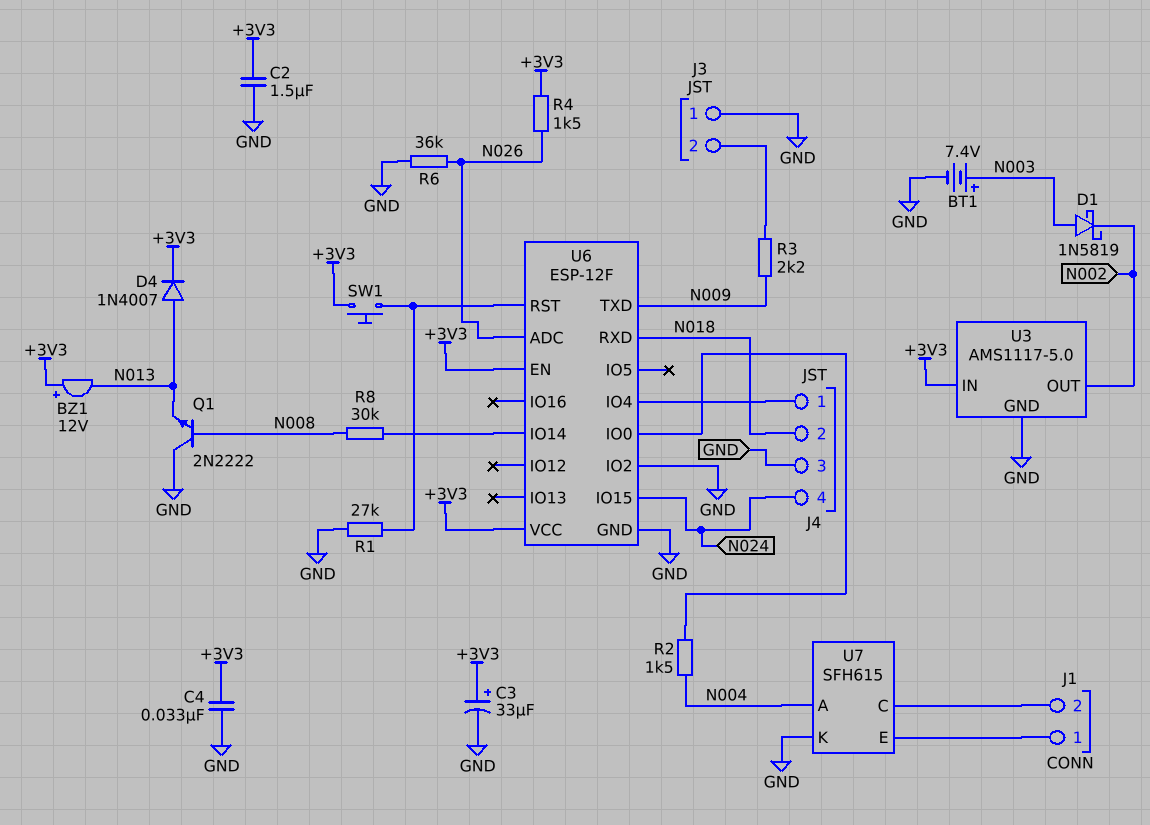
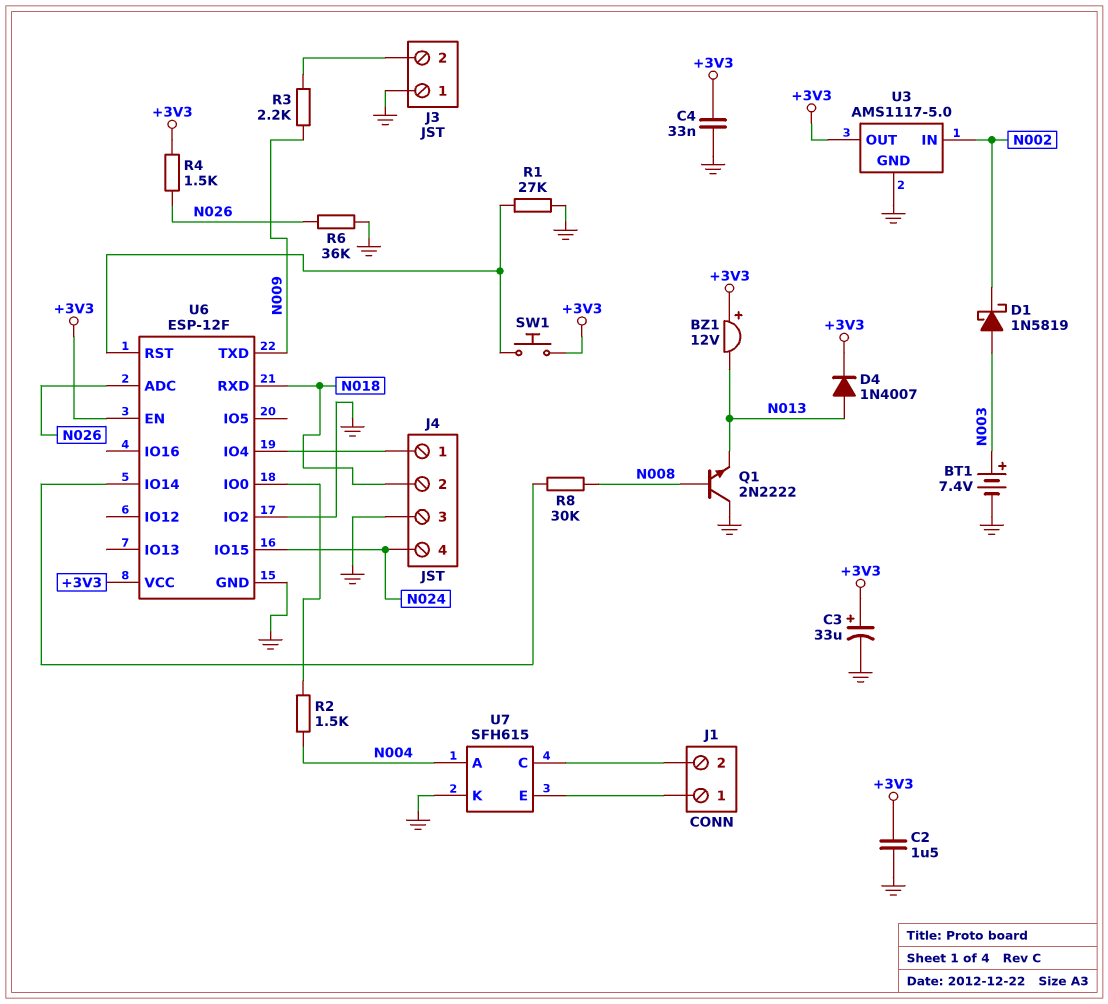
U3 pin IN: +3V3 -> N002
U3 pin OUT: N002 -> +3V3

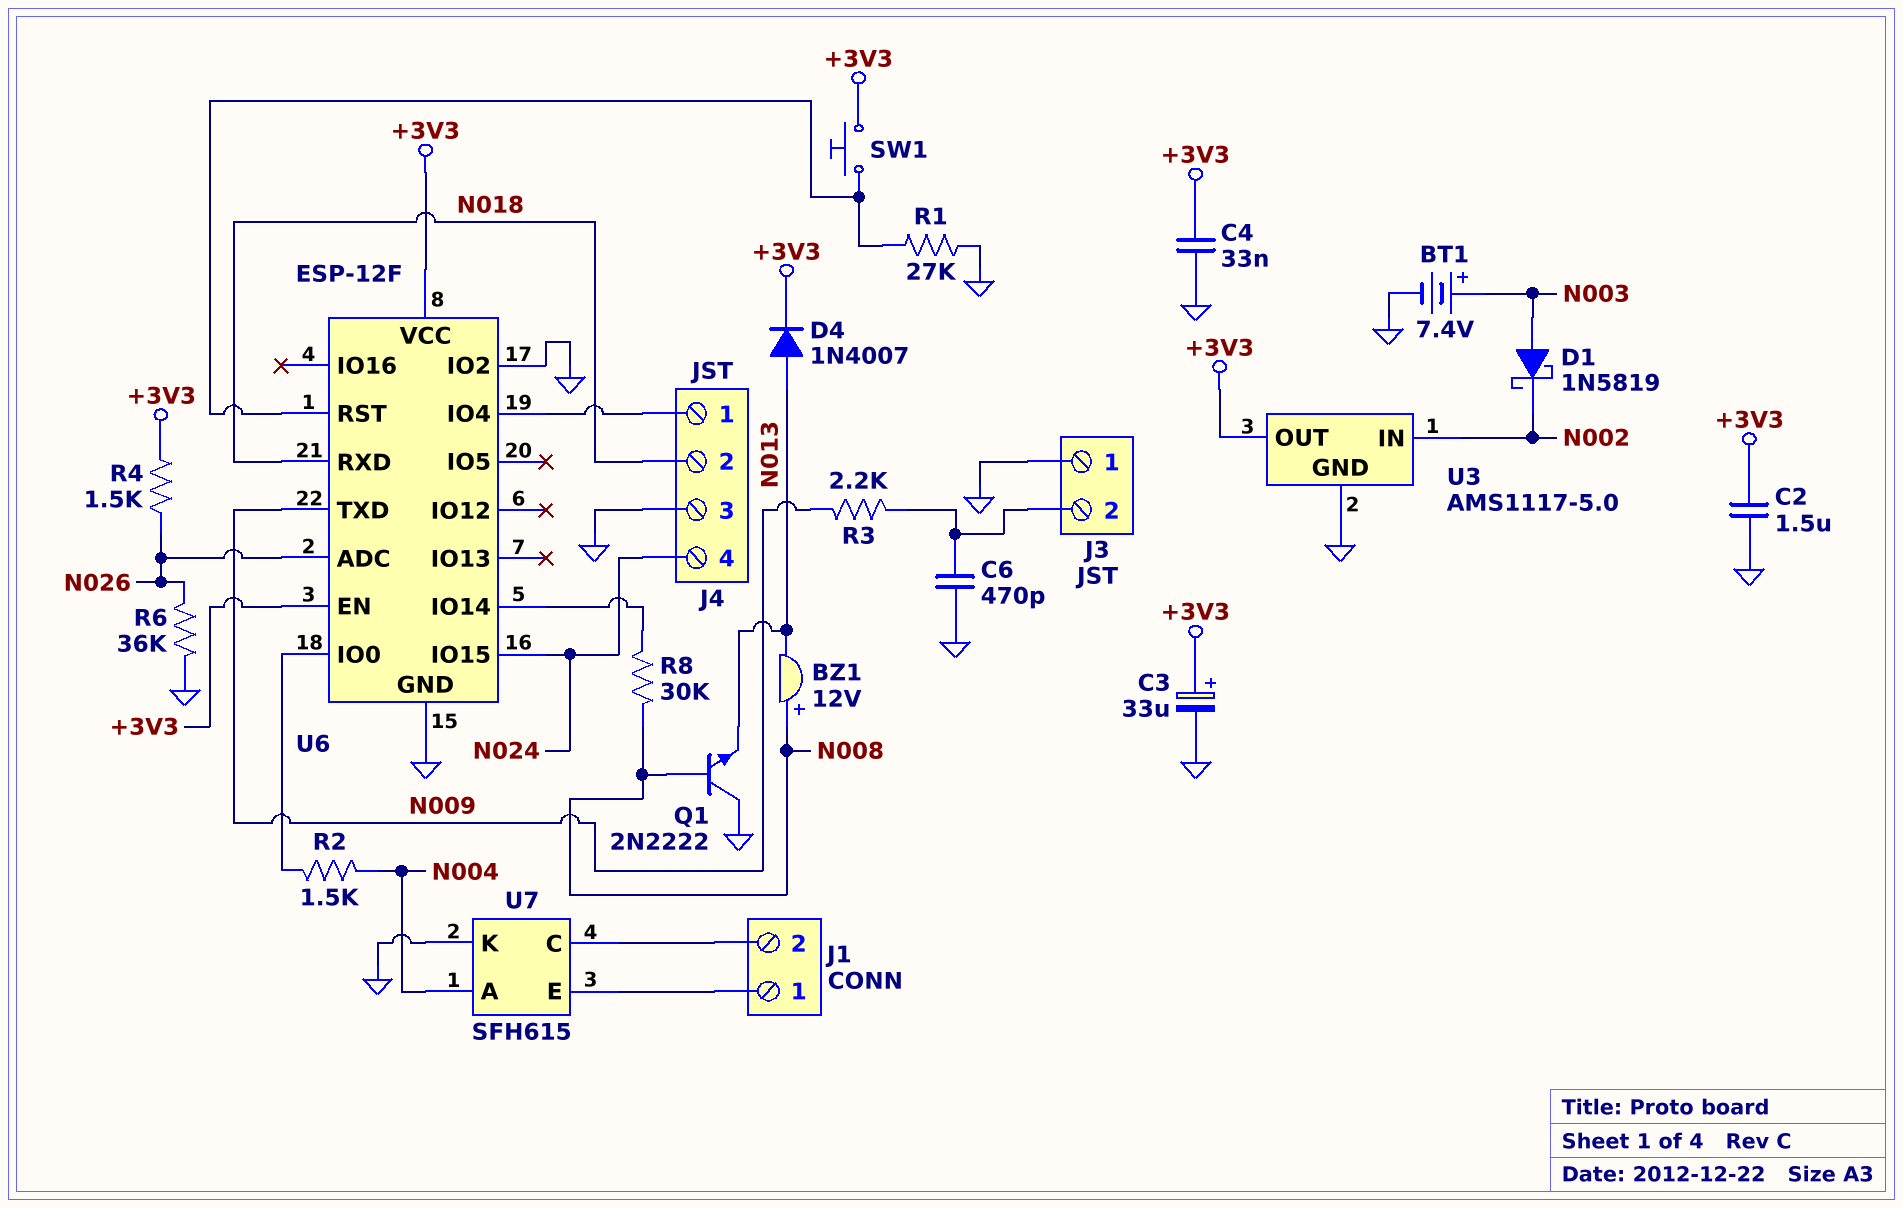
BZ1: buzzer 12V (plus +3V3, minus N013) -> buzzer 12V (plus N008, minus N013)
C6: none -> 470pF (GND, J3/2)

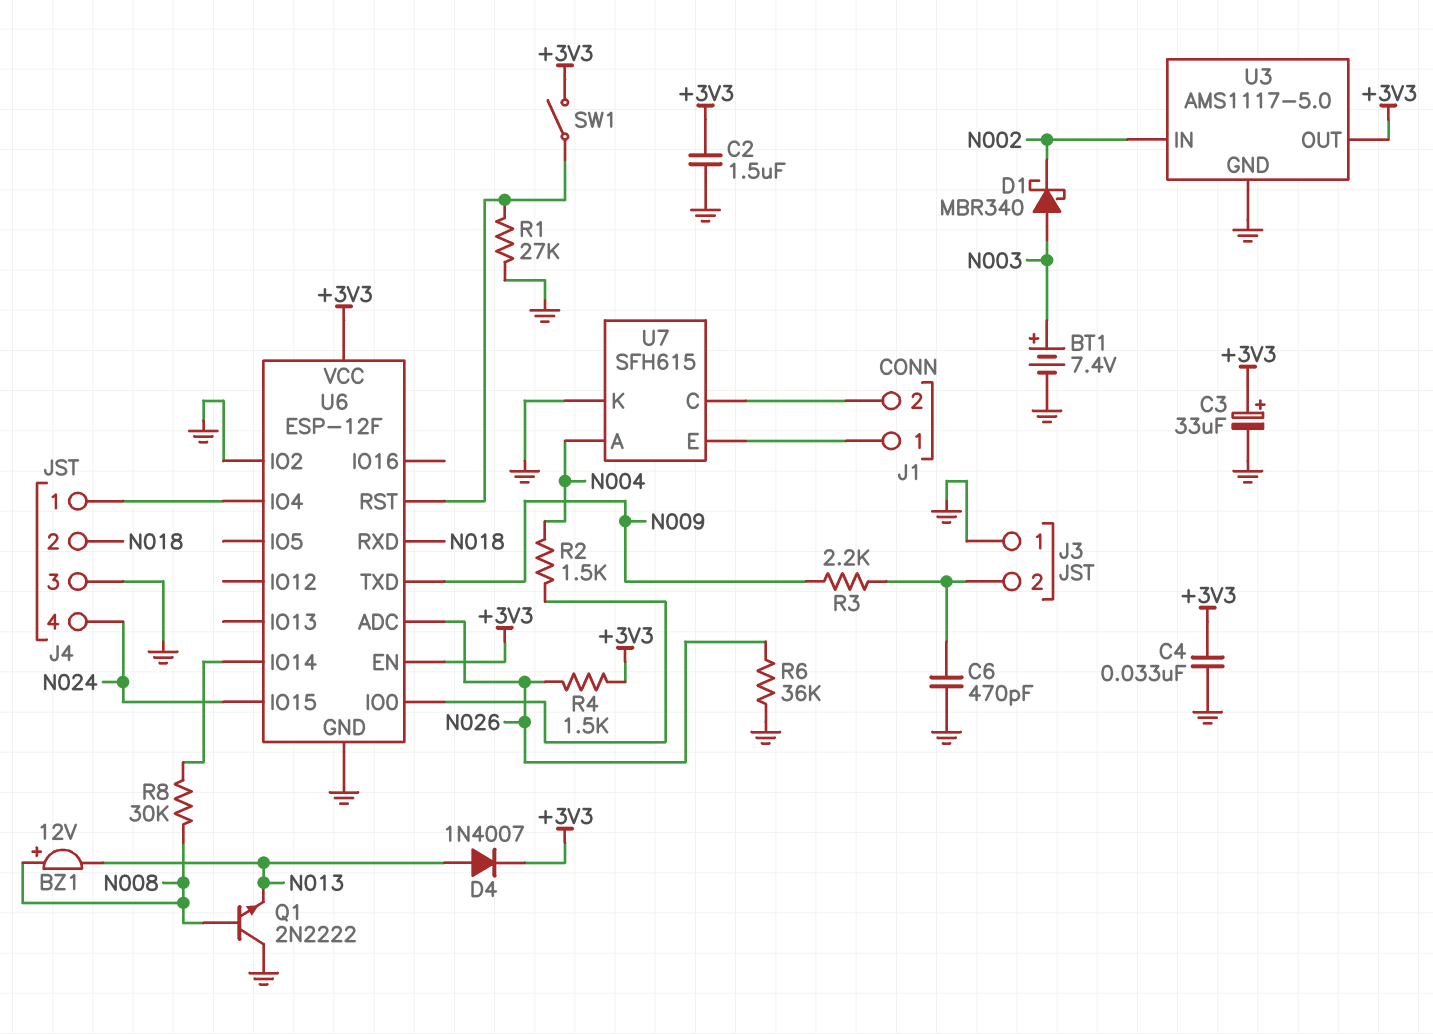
D1: schottky 1N5819 (A N003, K N002) -> schottky MBR340 (A N003, K N002)
SW1: button (+3V3, U6/RST) -> switch (+3V3, U6/RST)

